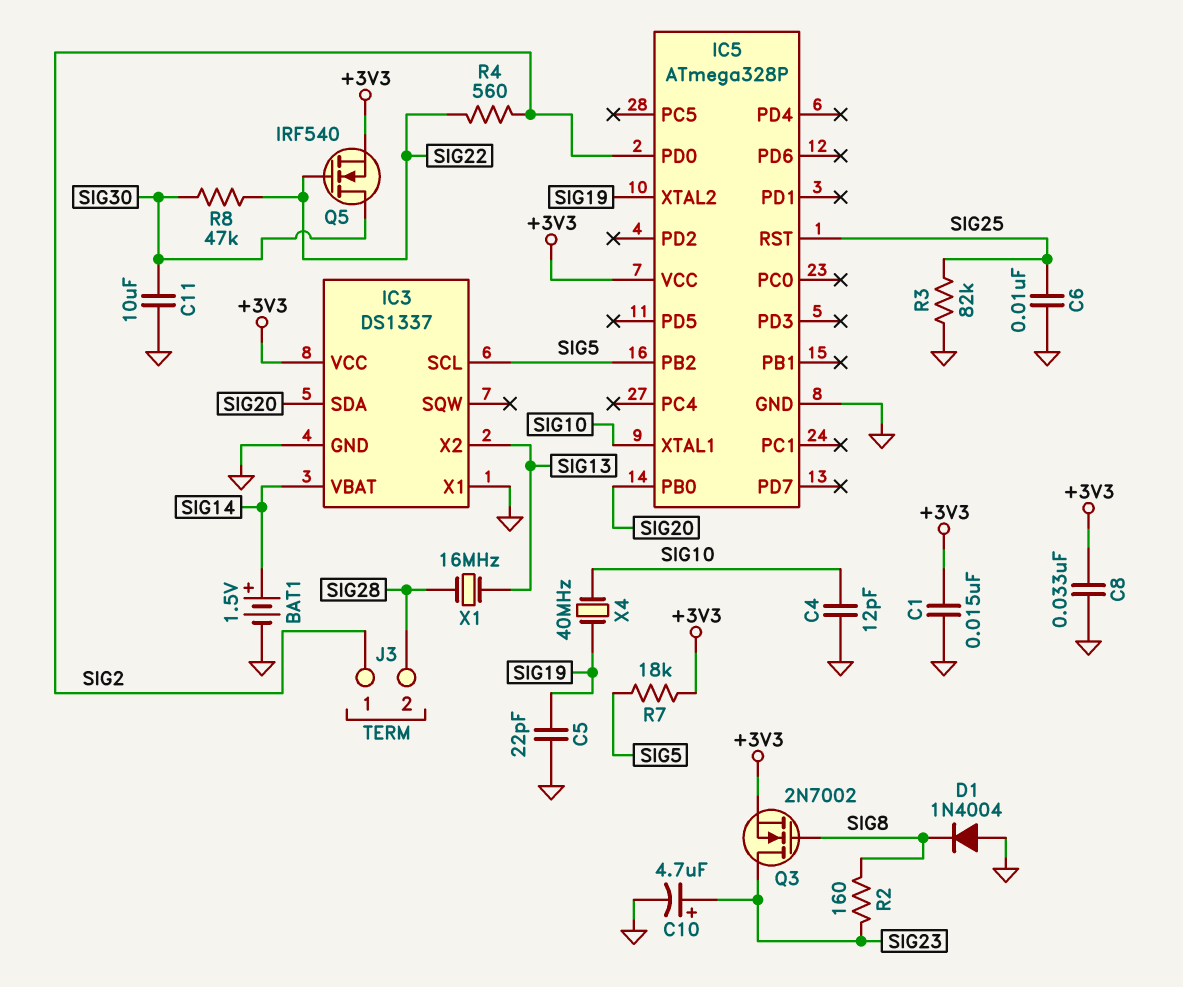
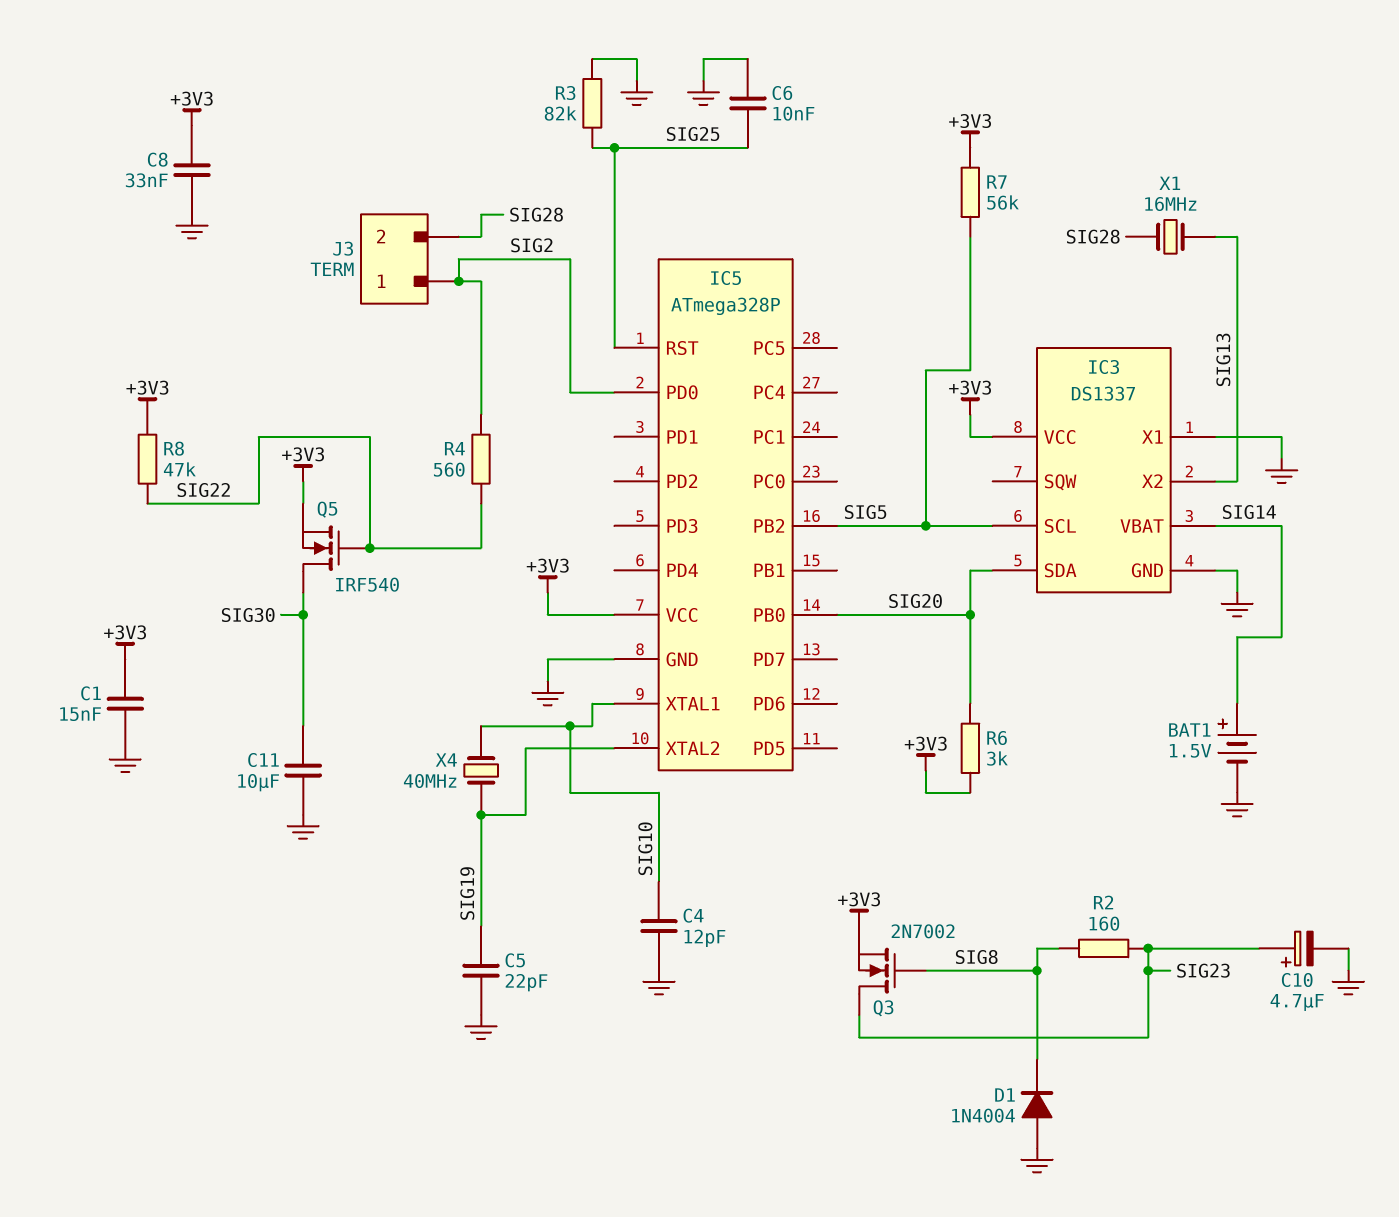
R6: none -> 3k (+3V3, SIG20)
R7: 18k (+3V3, SIG5) -> 56k (+3V3, SIG5)
R8: 47k (SIG22, SIG30) -> 47k (+3V3, SIG22)

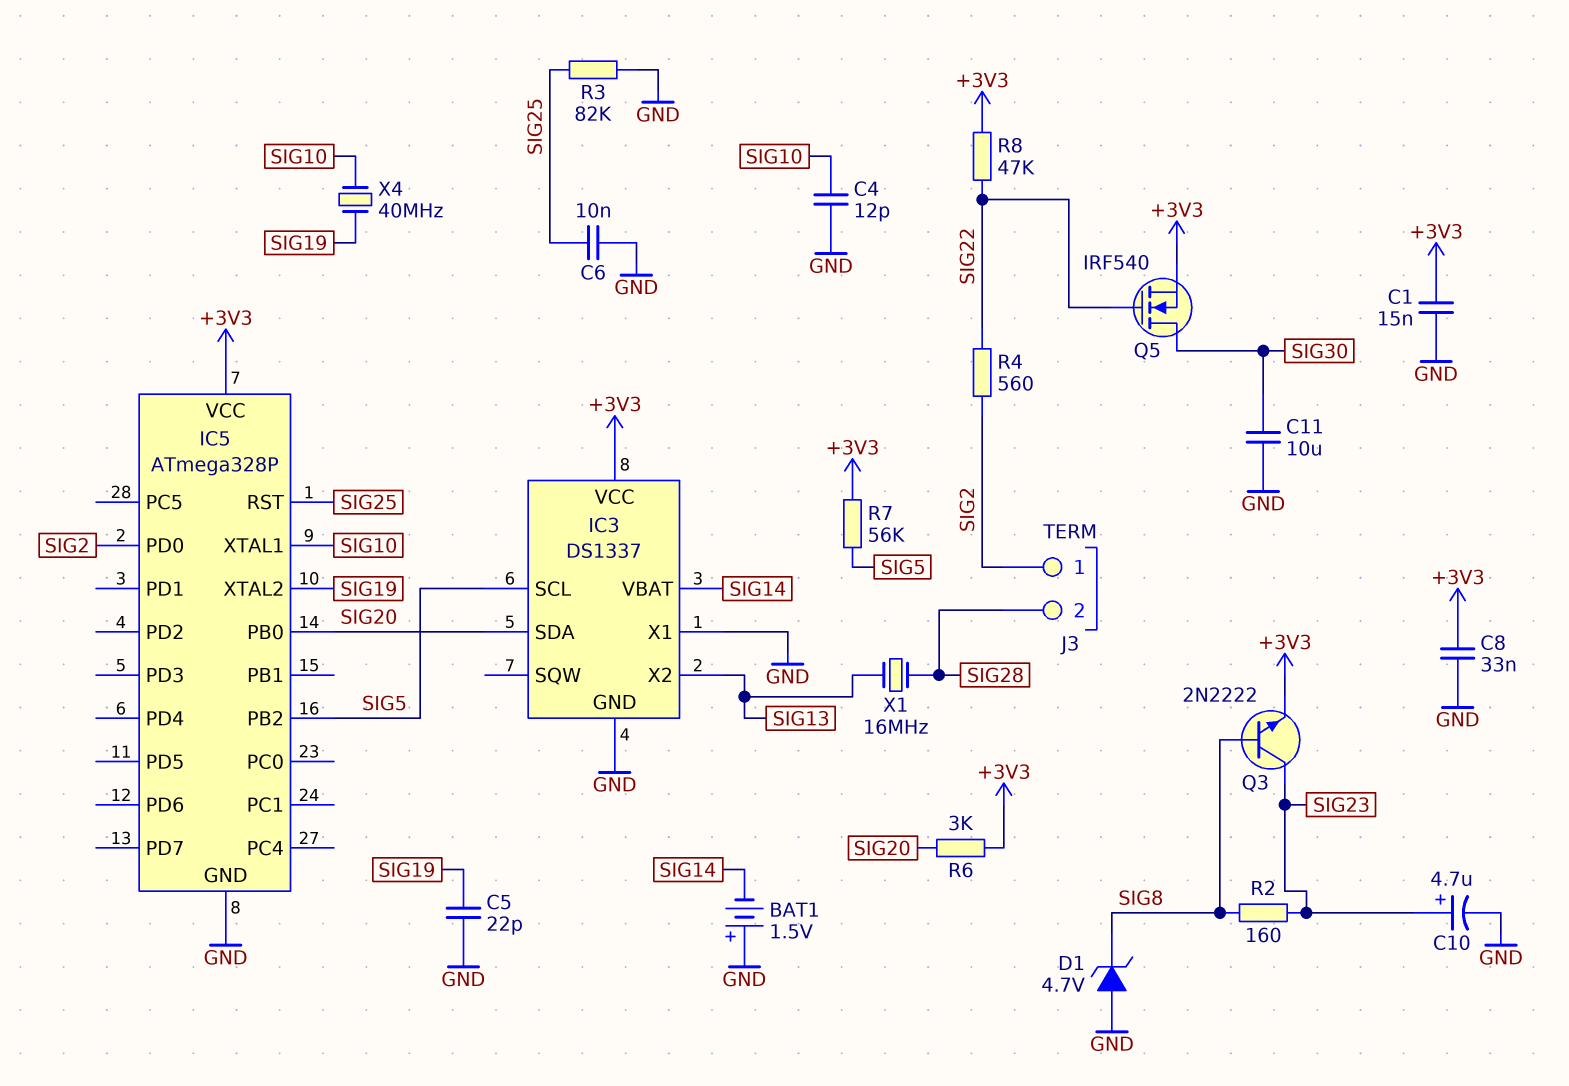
BAT1: 1.5V (plus SIG14, minus GND) -> 1.5V (plus GND, minus SIG14)
D1: diode 1N4004 (A GND, K SIG8) -> zener 4.7V (A GND, K SIG8)
Q3: NMOS 2N7002 (G SIG8, D SIG23, S +3V3) -> NPN 2N2222 (B SIG8, C SIG23, E +3V3)

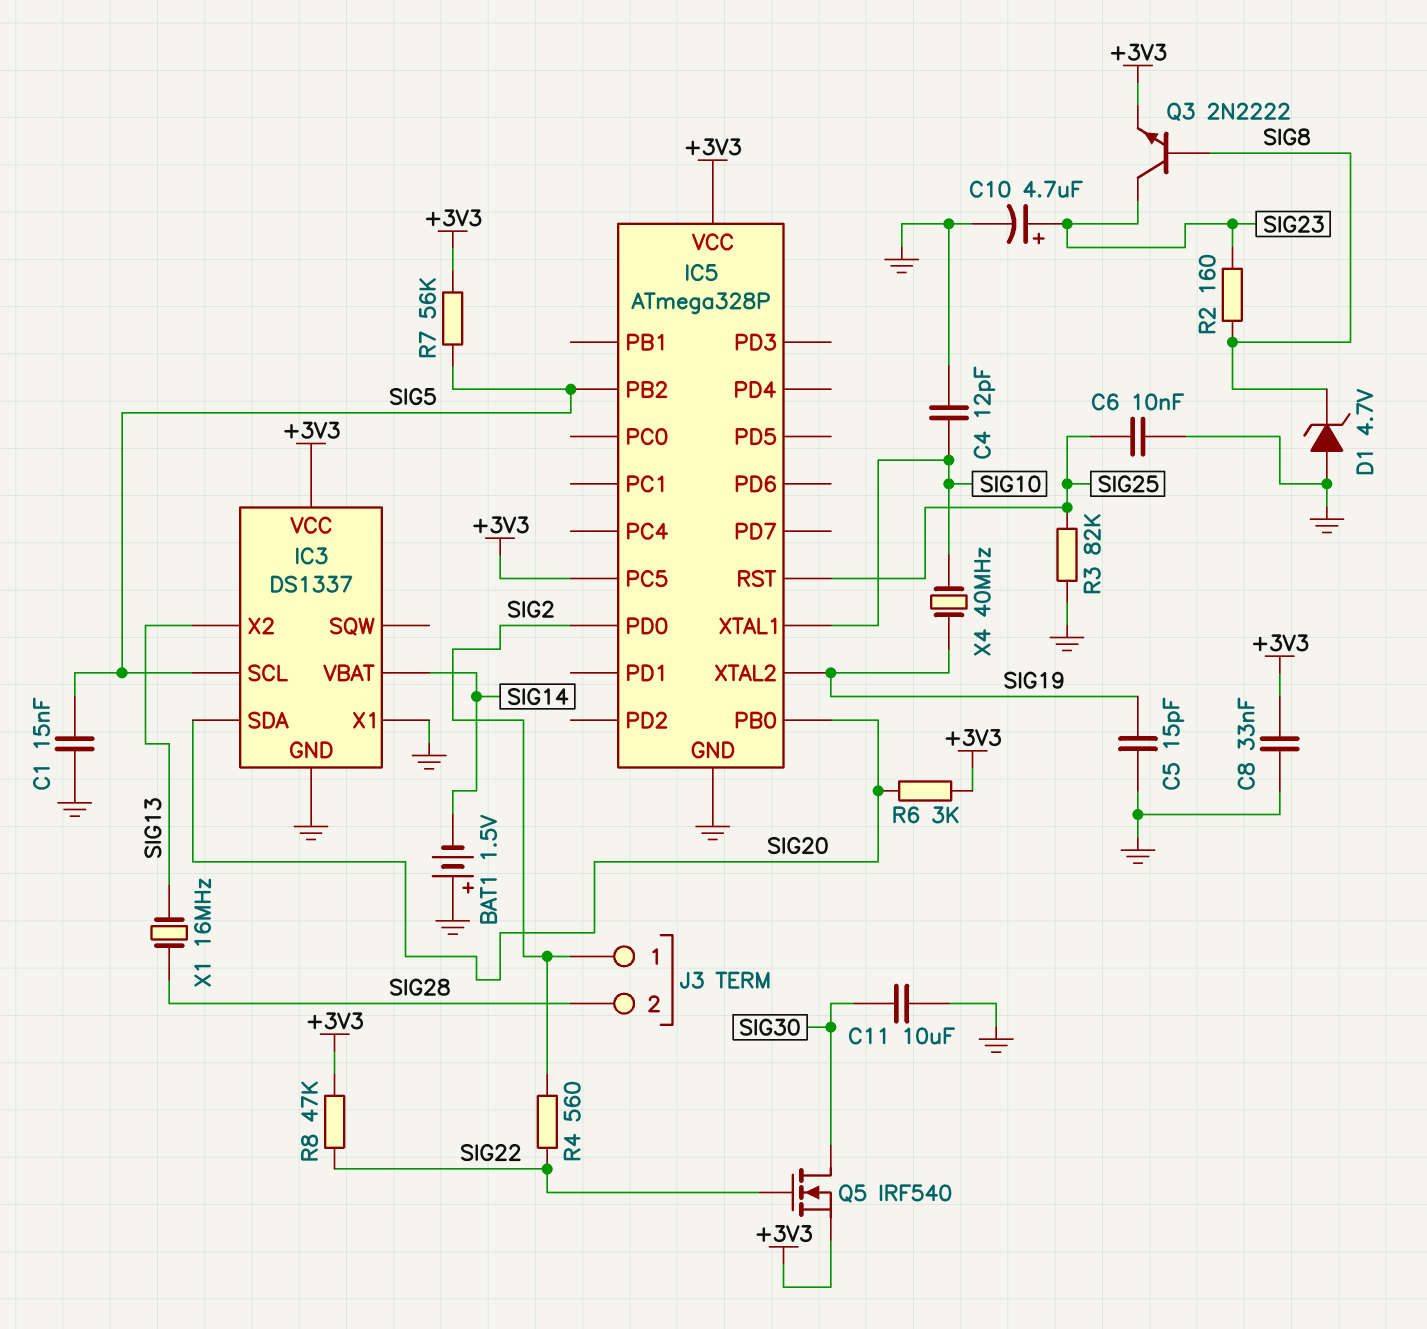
C1: 15nF (+3V3, GND) -> 15nF (GND, SIG5)
C5: 22pF (GND, SIG19) -> 15pF (GND, SIG19)
IC5 pin PC5: none -> +3V3

